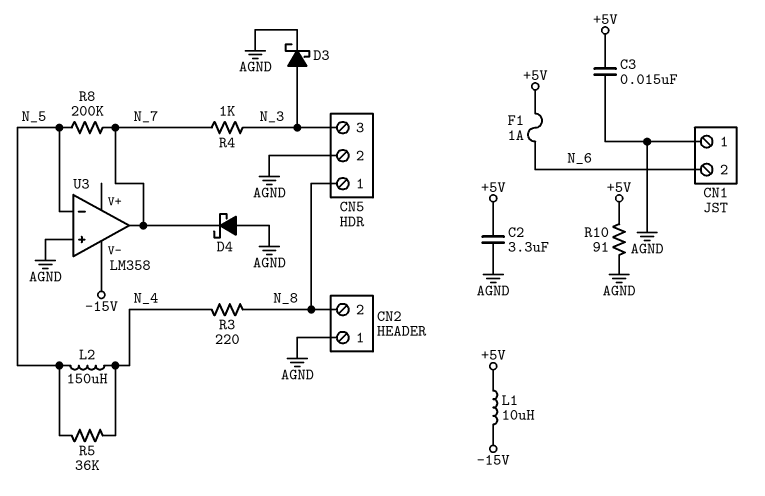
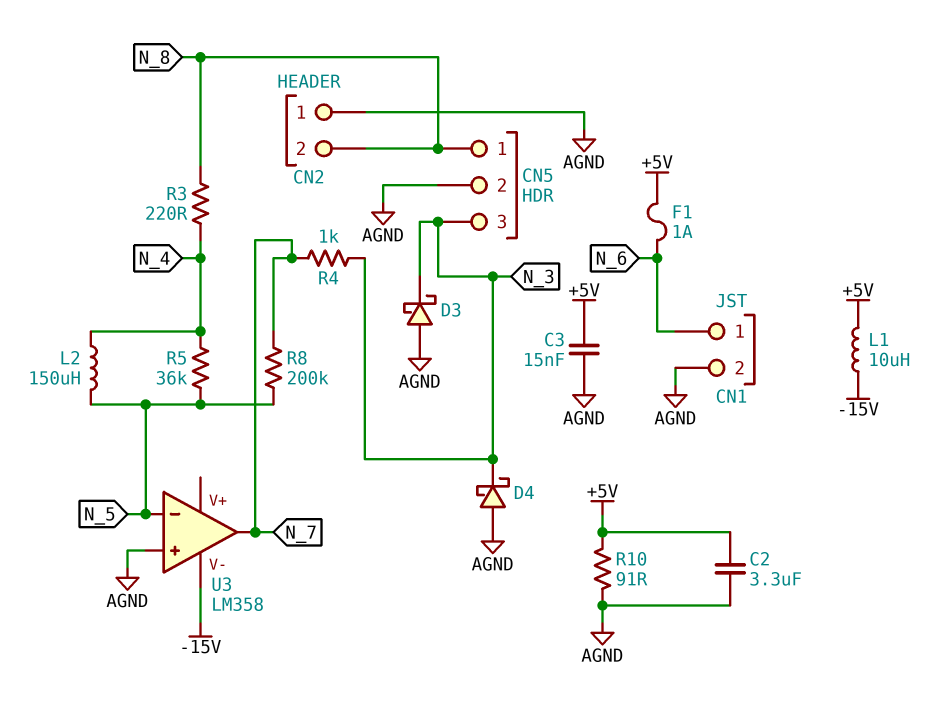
CN1 pin 1: AGND -> N_6
CN1 pin 2: N_6 -> AGND
D3: schottky (A N_3, K AGND) -> schottky (A AGND, K N_3)
D4: schottky (A AGND, K N_7) -> schottky (A AGND, K N_3)

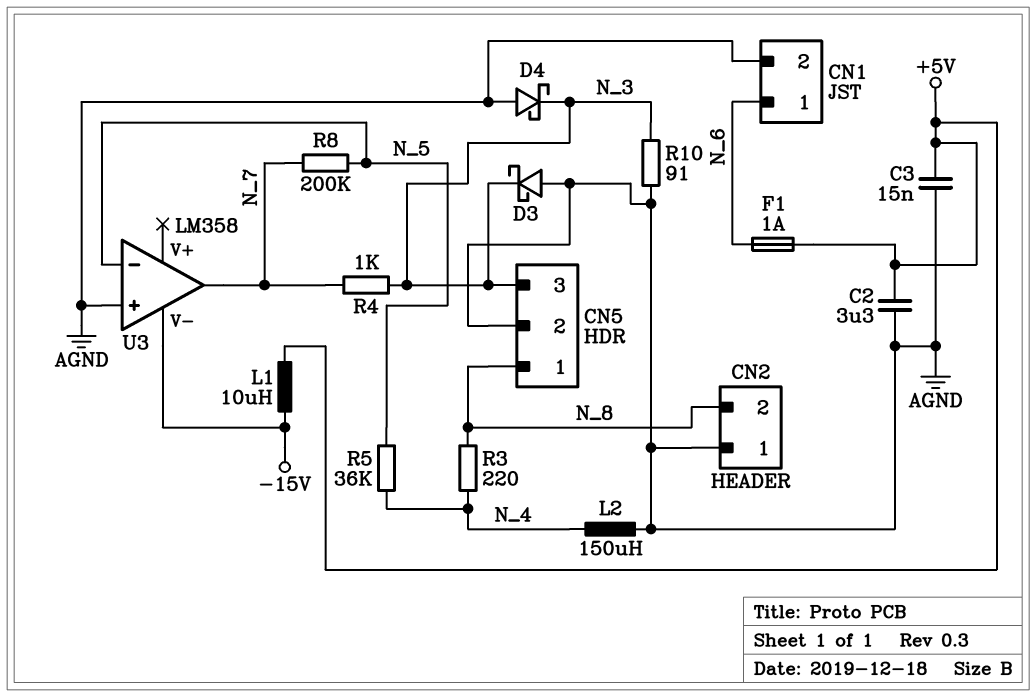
L2: 150uH (N_4, N_5) -> 150uH (AGND, N_4)
R10: 91 (+5V, AGND) -> 91 (AGND, N_3)

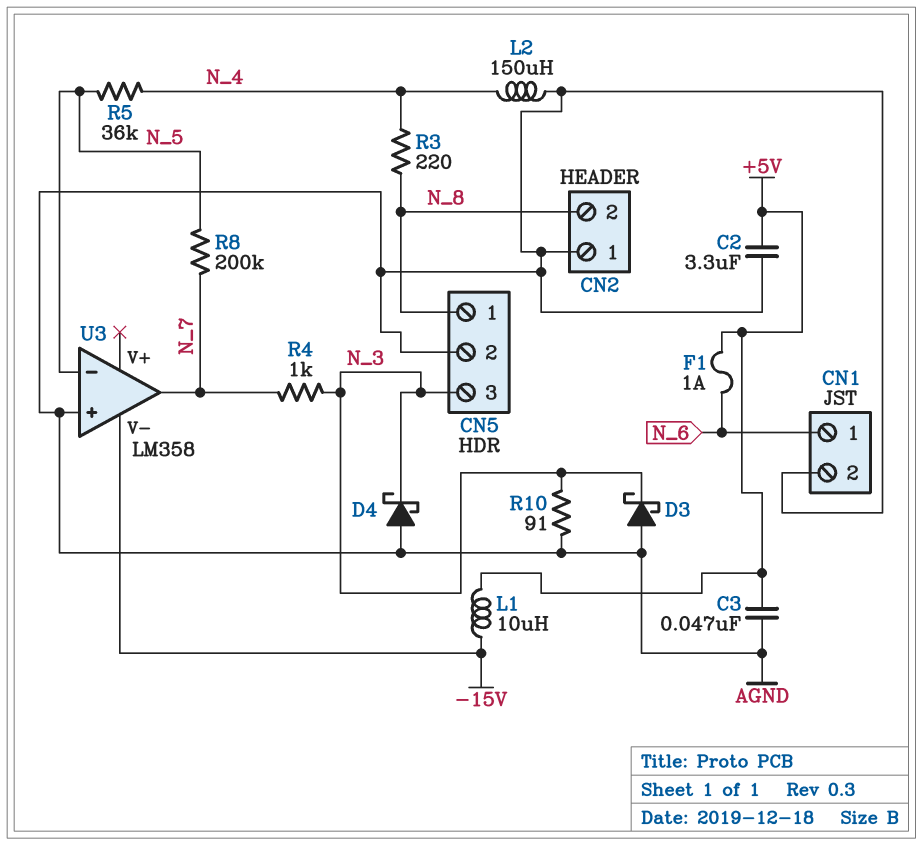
C3: 15nF (+5V, AGND) -> 47nF (+5V, AGND)

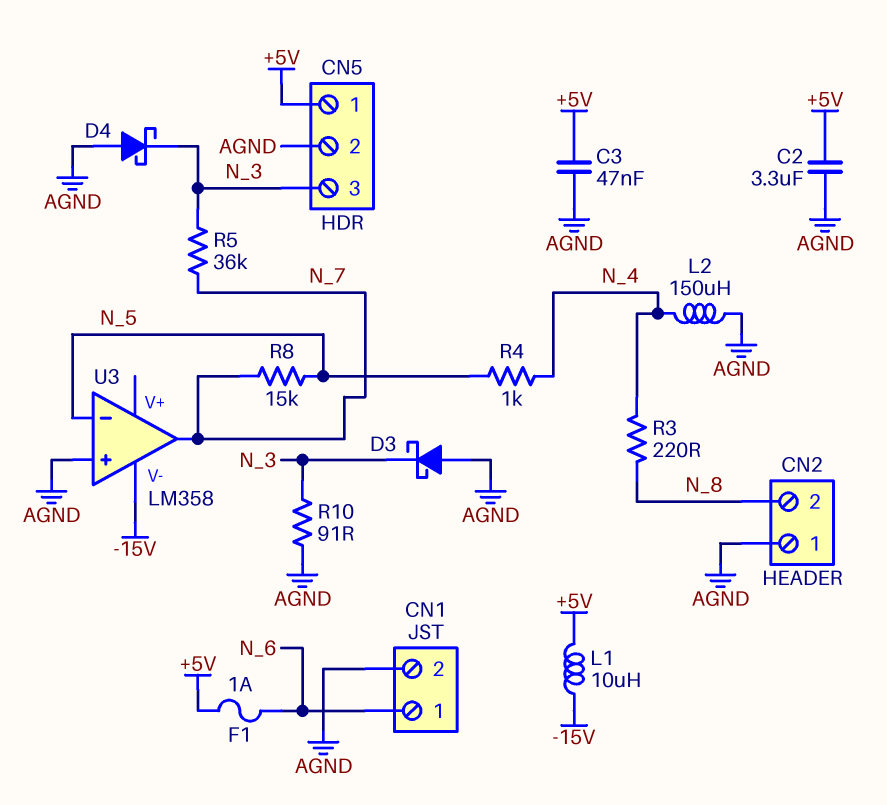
CN5 pin 1: N_8 -> +5V
R4: 1k (N_3, N_7) -> 1k (N_4, N_5)
R5: 36k (N_4, N_5) -> 36k (N_3, N_7)
R8: 200k (N_5, N_7) -> 15k (N_5, N_7)

